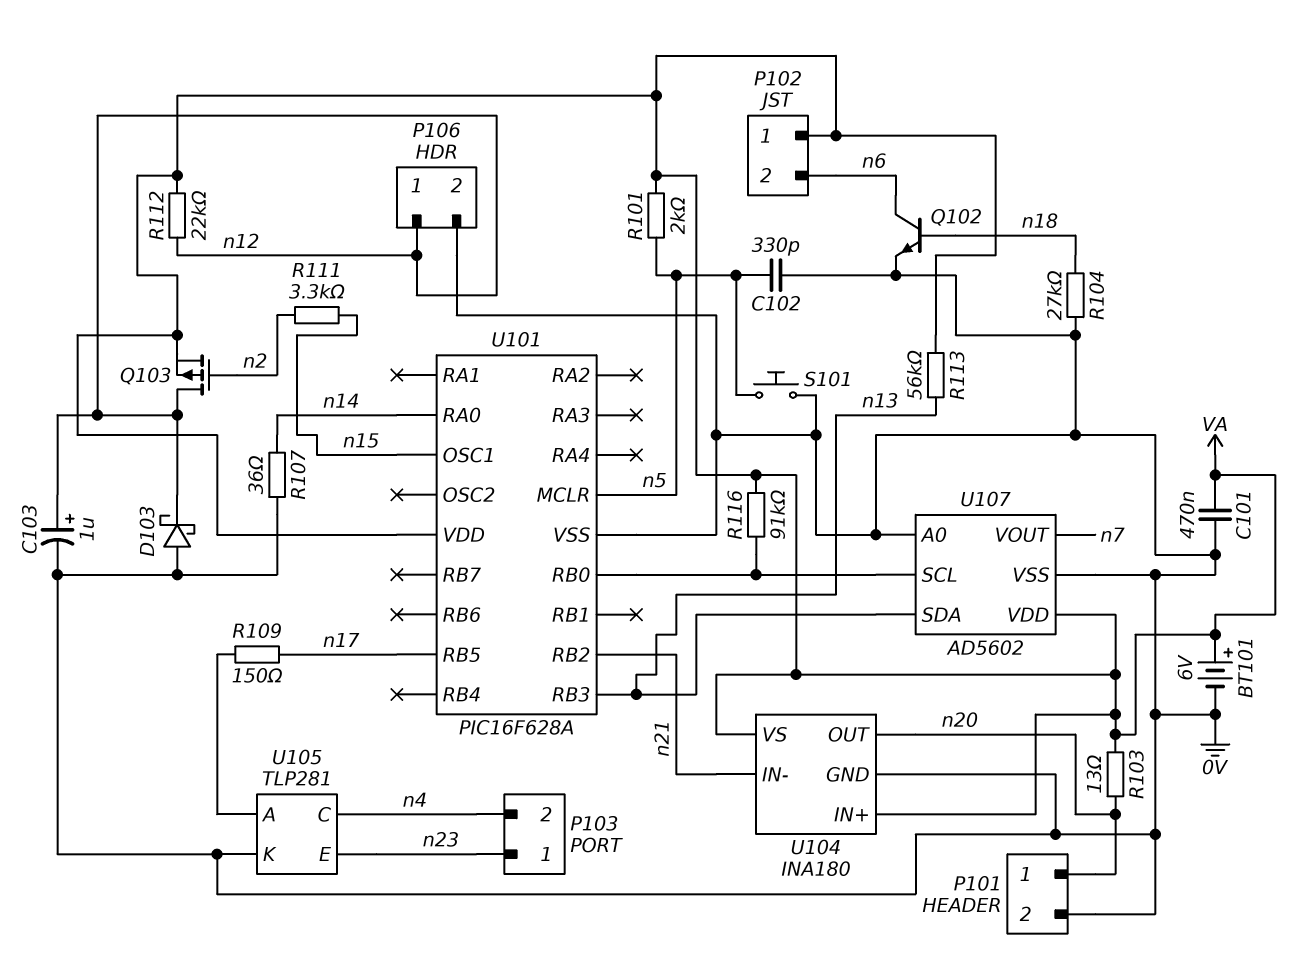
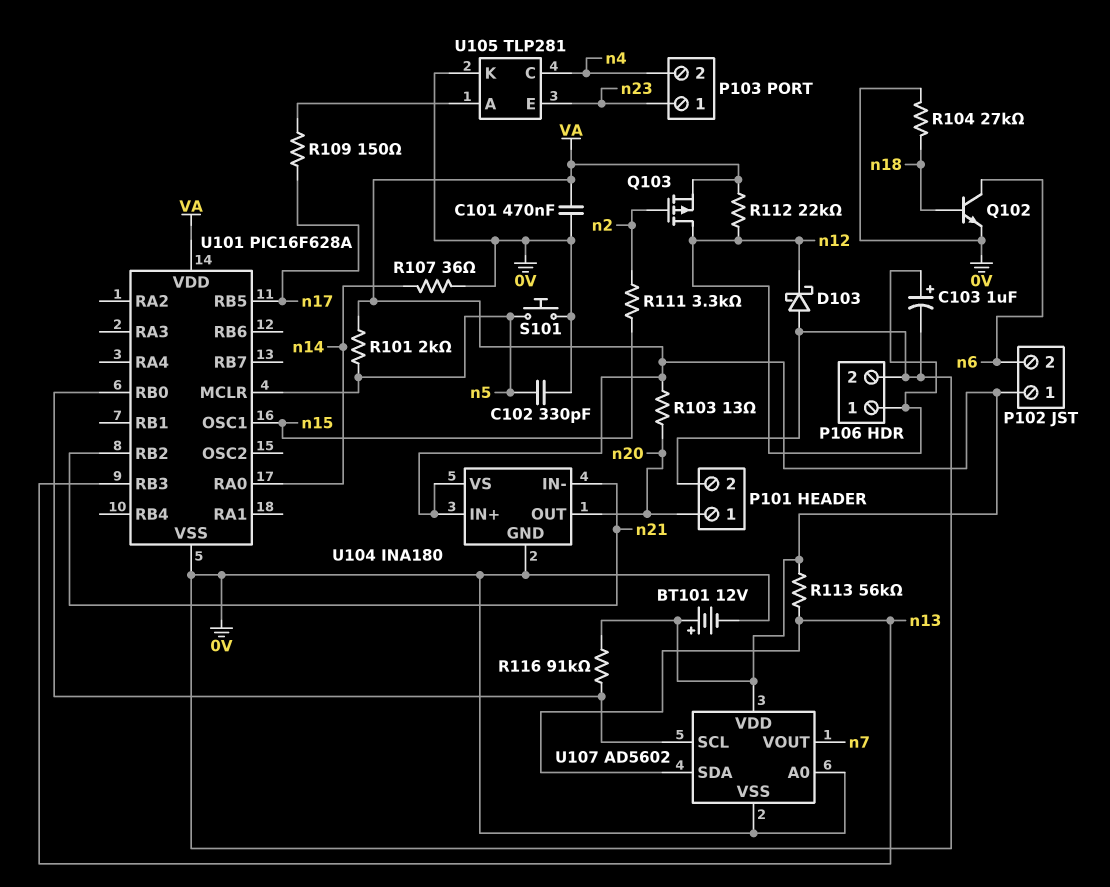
BT101: 6V (plus VA, minus 0V) -> 12V (plus VA, minus 0V)

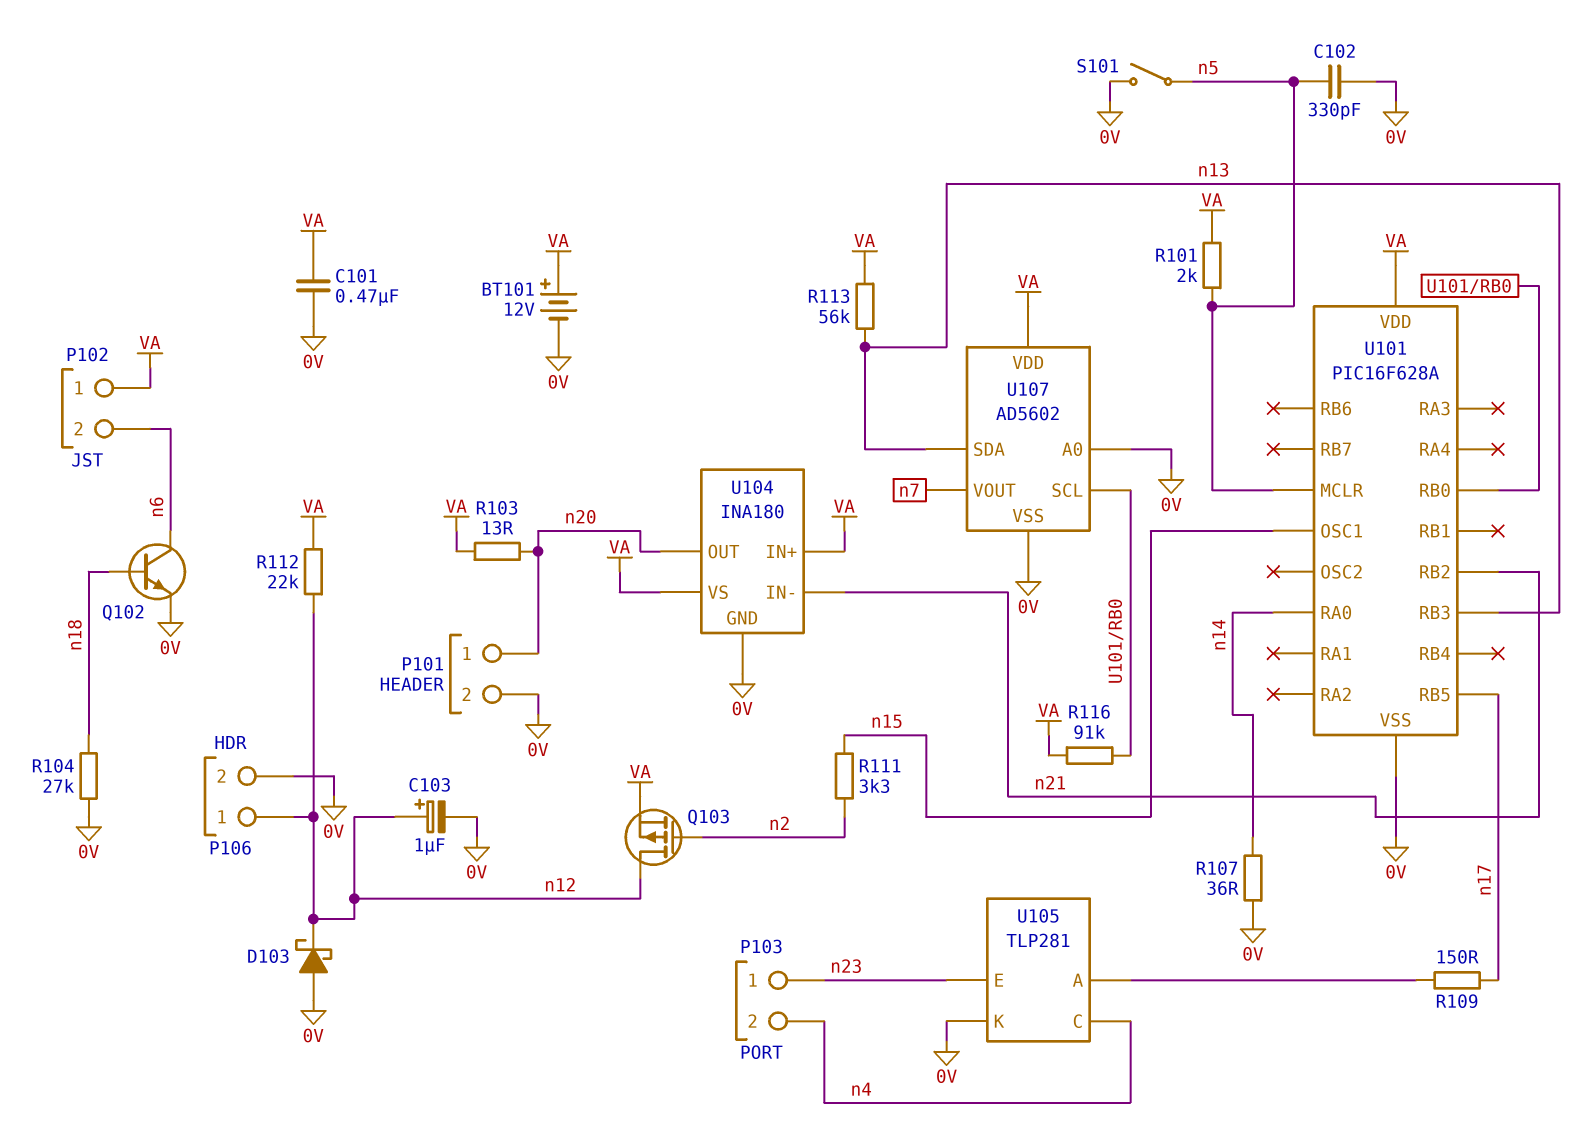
S101: button (0V, n5) -> switch (0V, n5)

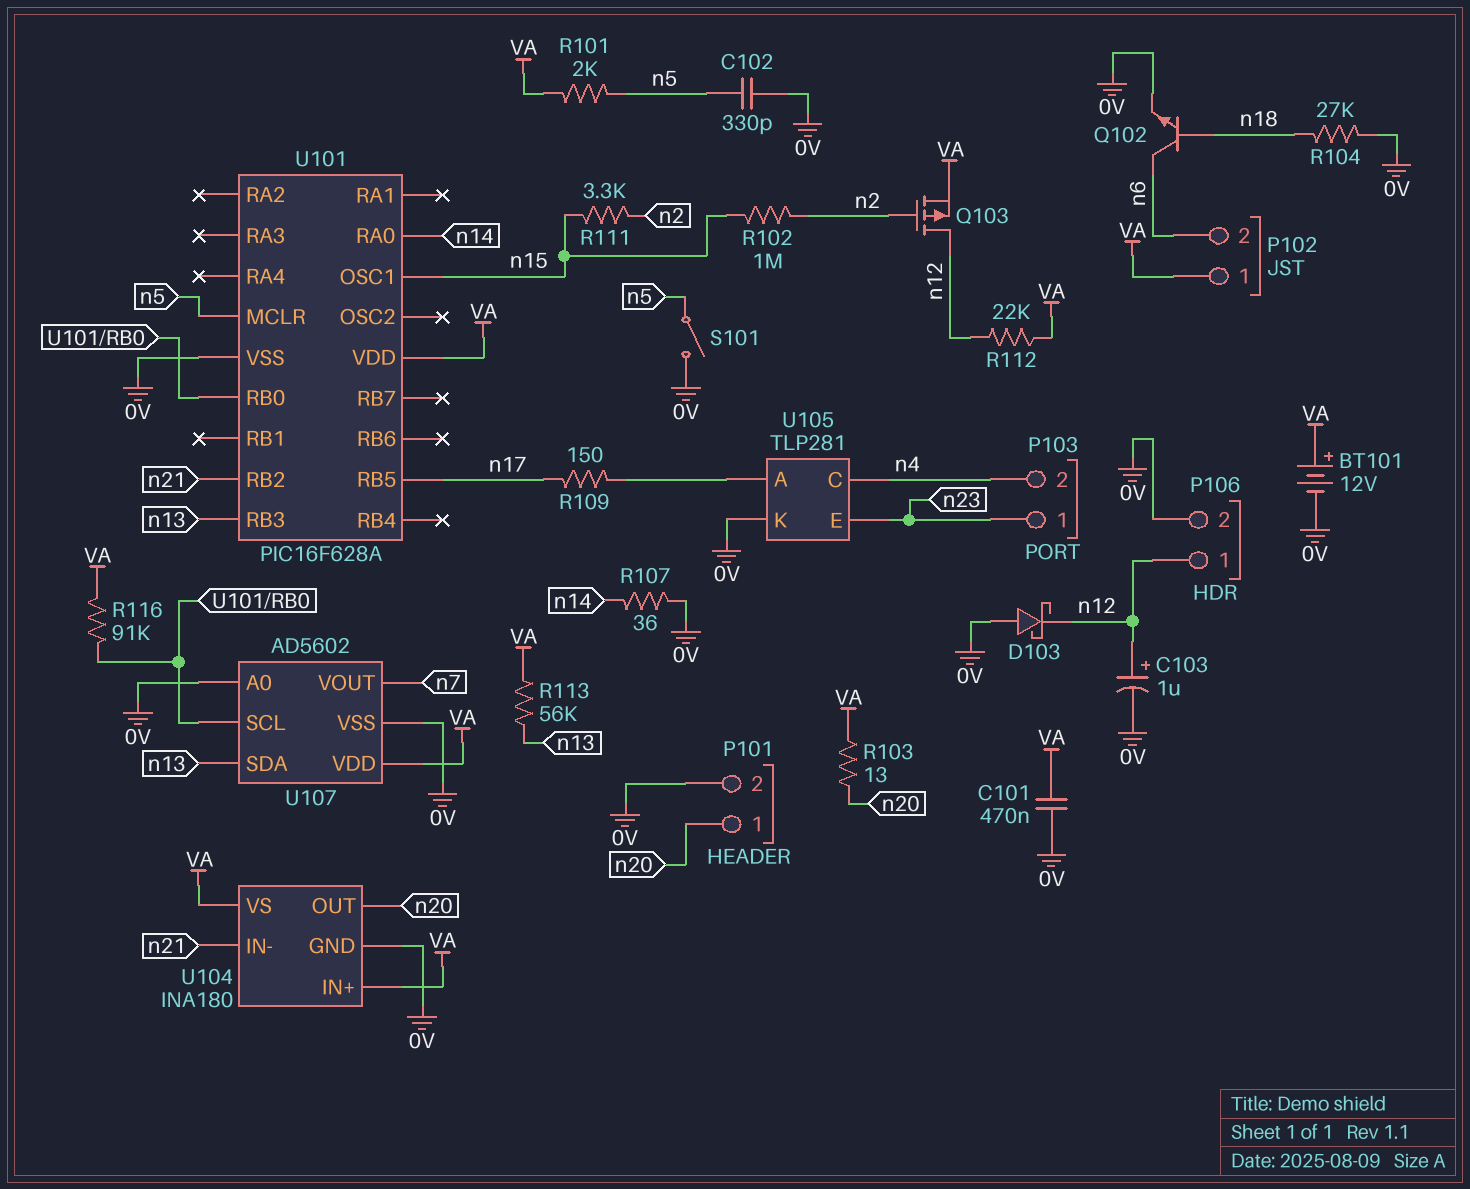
R102: none -> 1M (n2, n15)

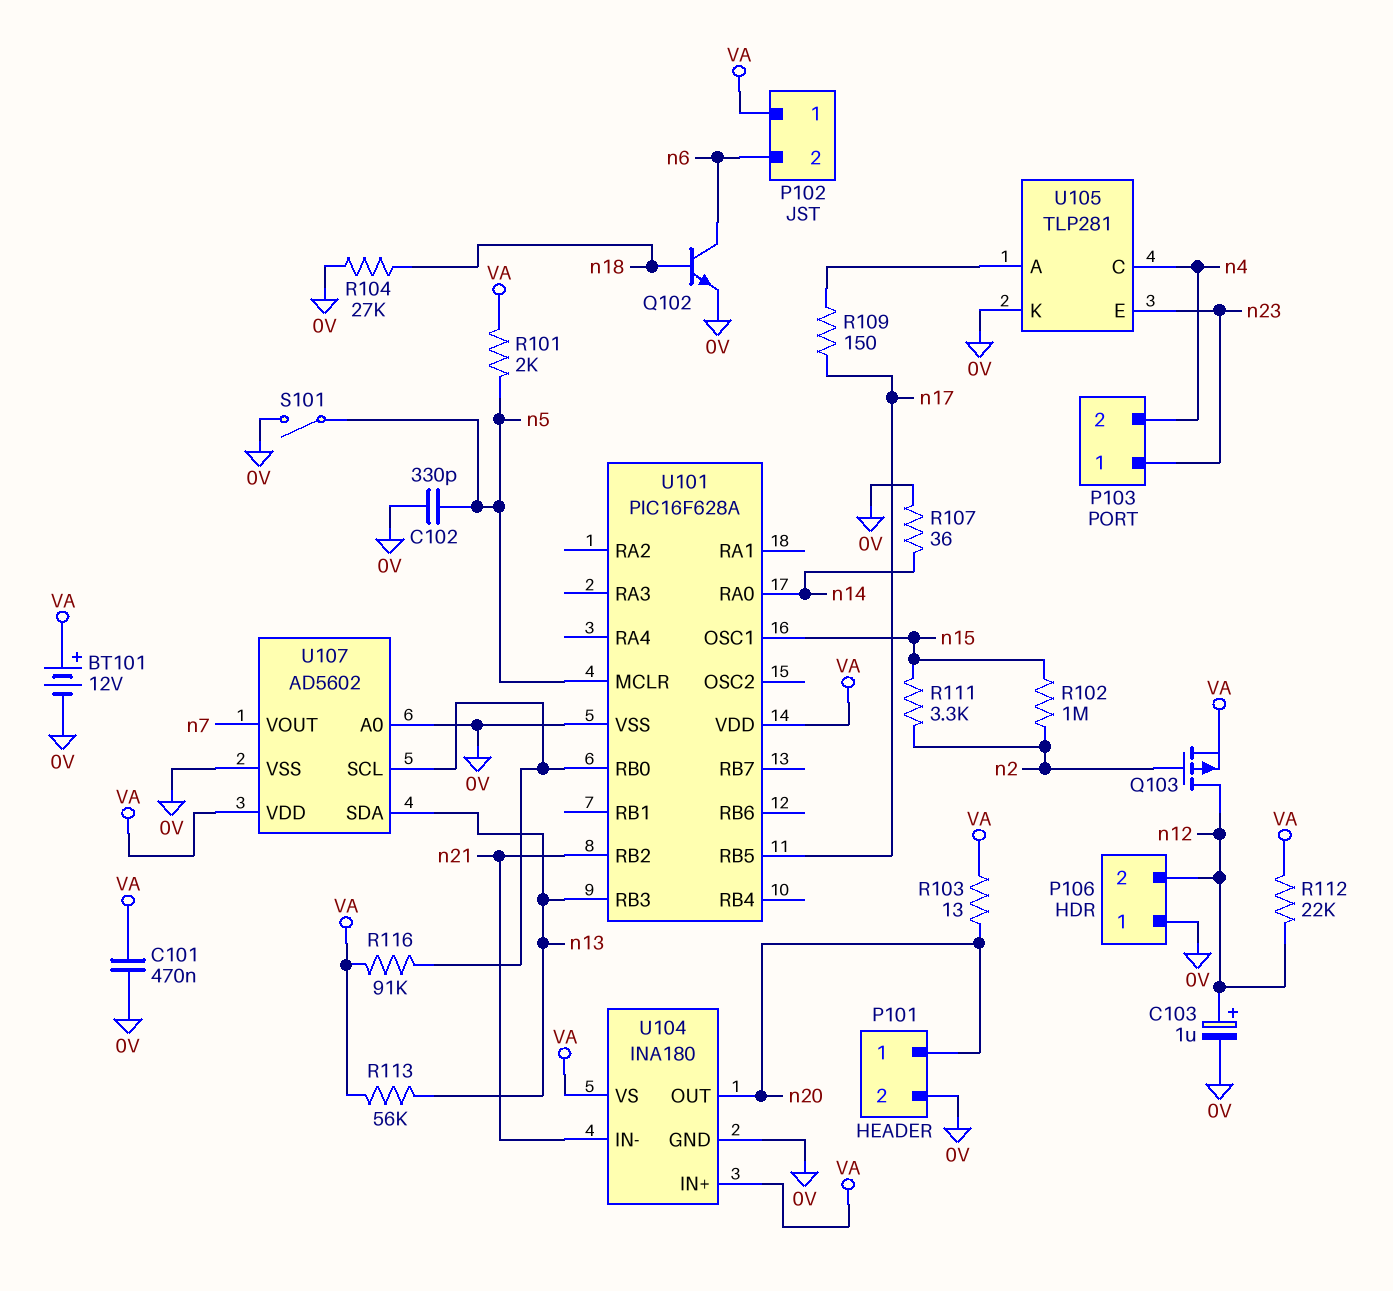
D103: schottky (A 0V, K n12) -> none
P106 pin 1: n12 -> 0V
P106 pin 2: 0V -> n12

